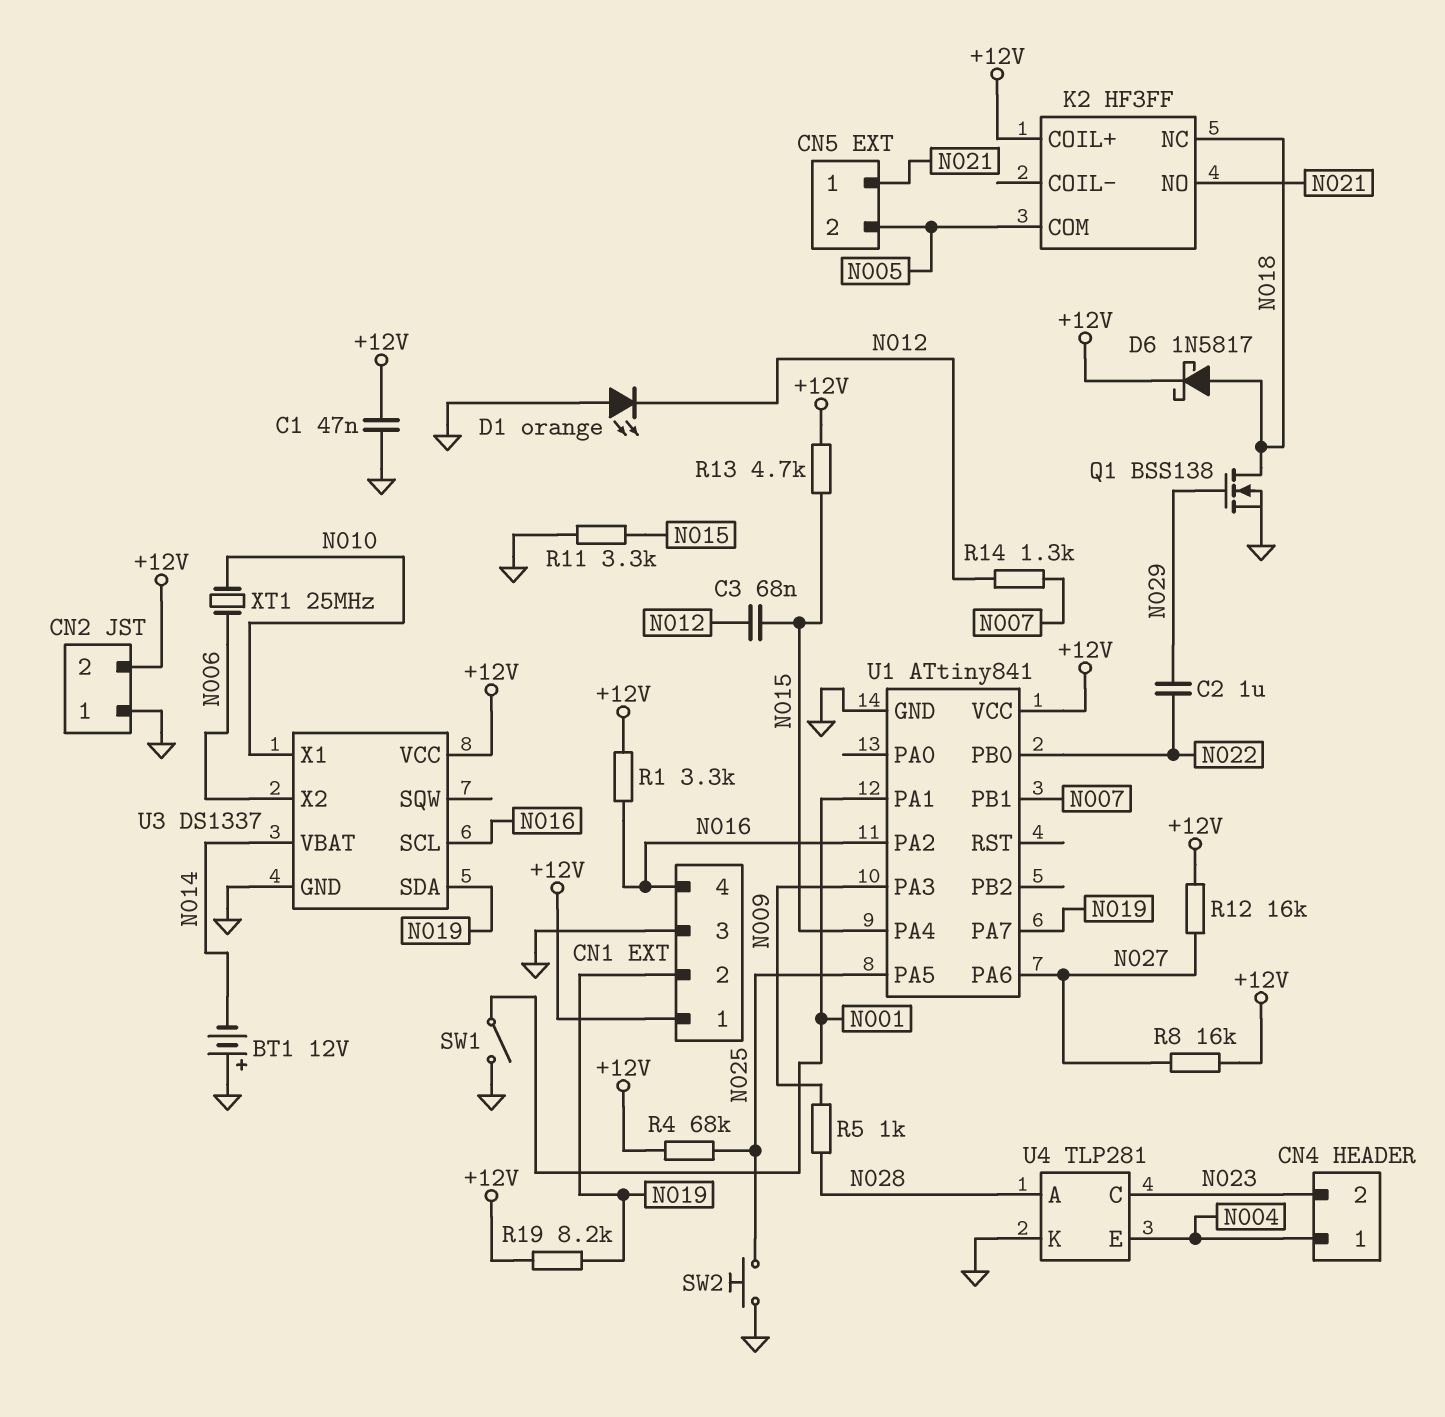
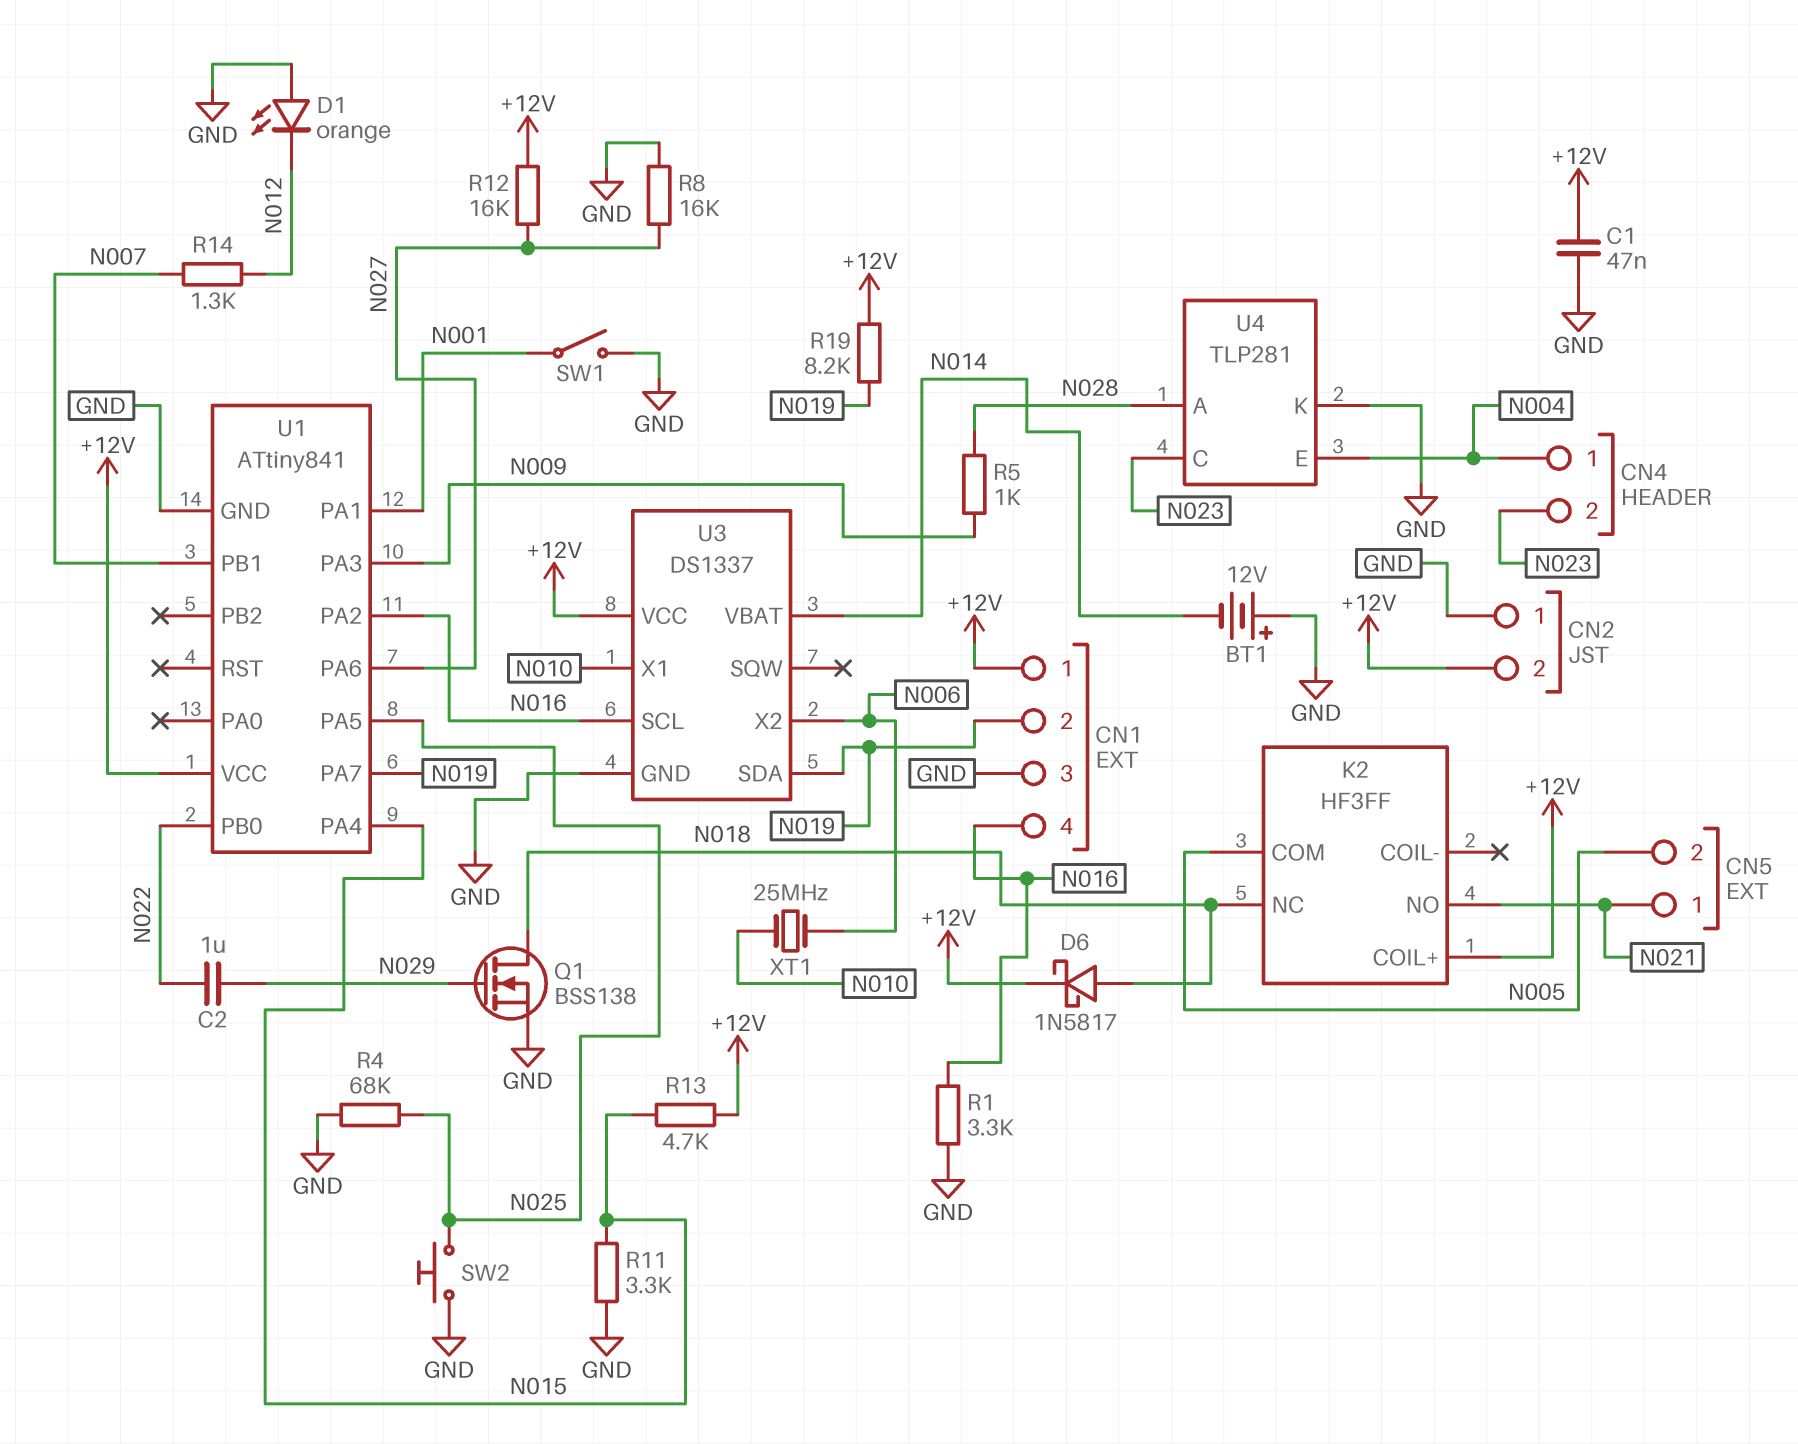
C3: 68nF (N012, N015) -> none
R1: 3.3k (+12V, N016) -> 3.3k (GND, N016)
R4: 68k (+12V, N025) -> 68k (GND, N025)
R8: 16k (+12V, N027) -> 16k (GND, N027)

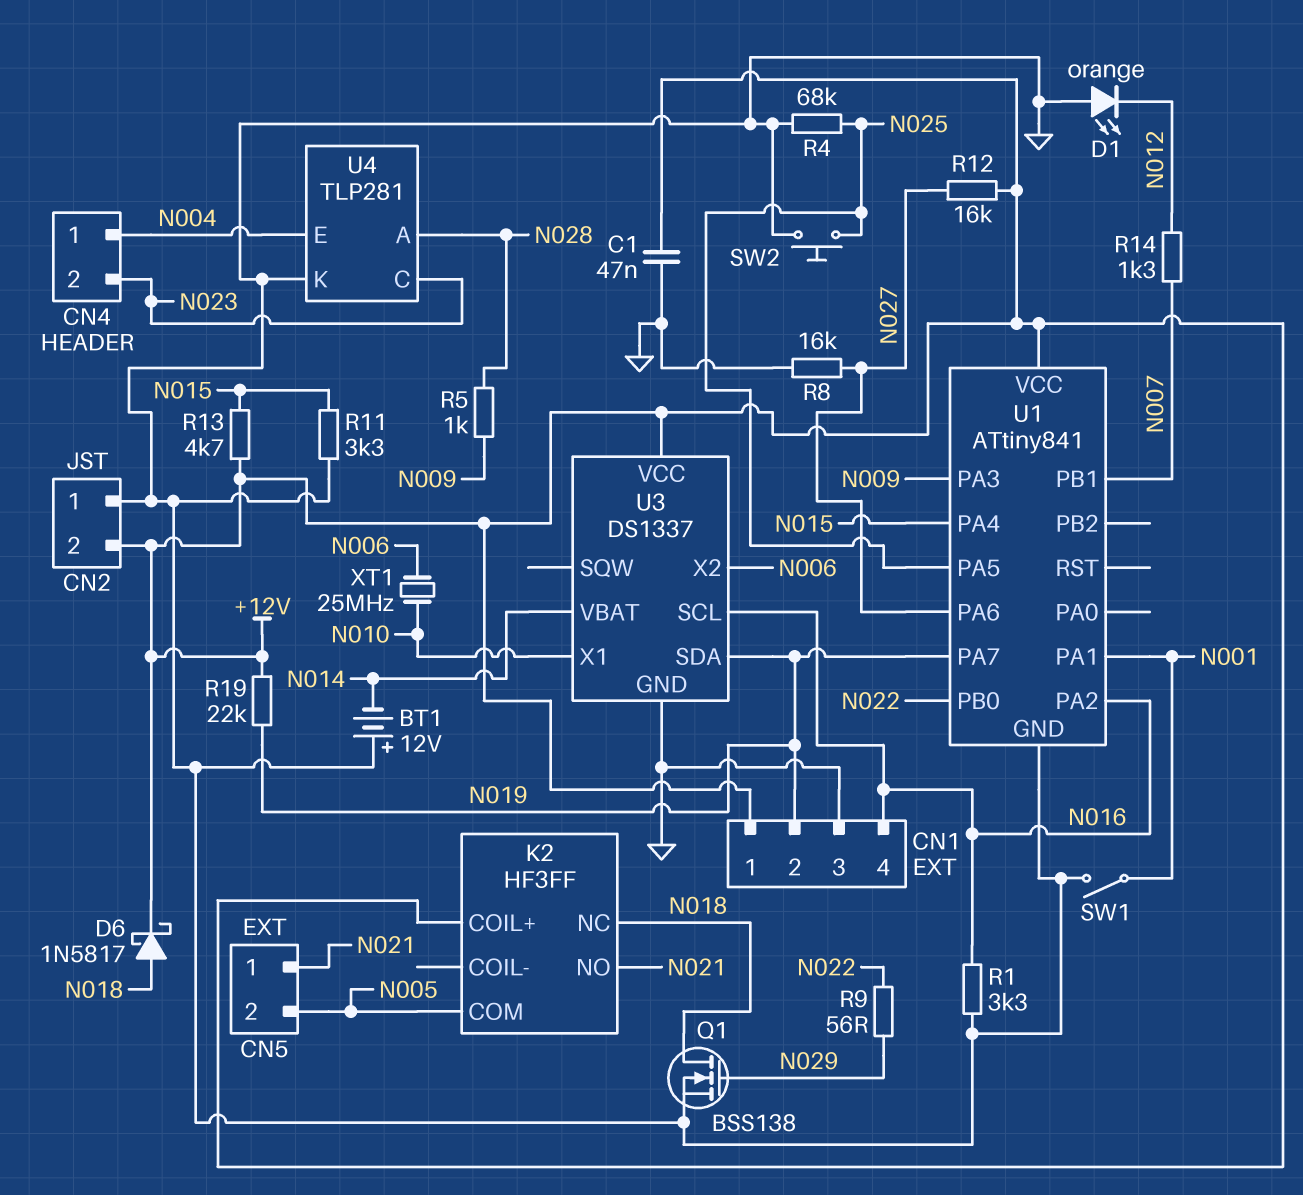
C2: 1uF (N022, N029) -> none
R9: none -> 56 (N022, N029)
R19: 8.2k (+12V, N019) -> 22k (+12V, N019)

